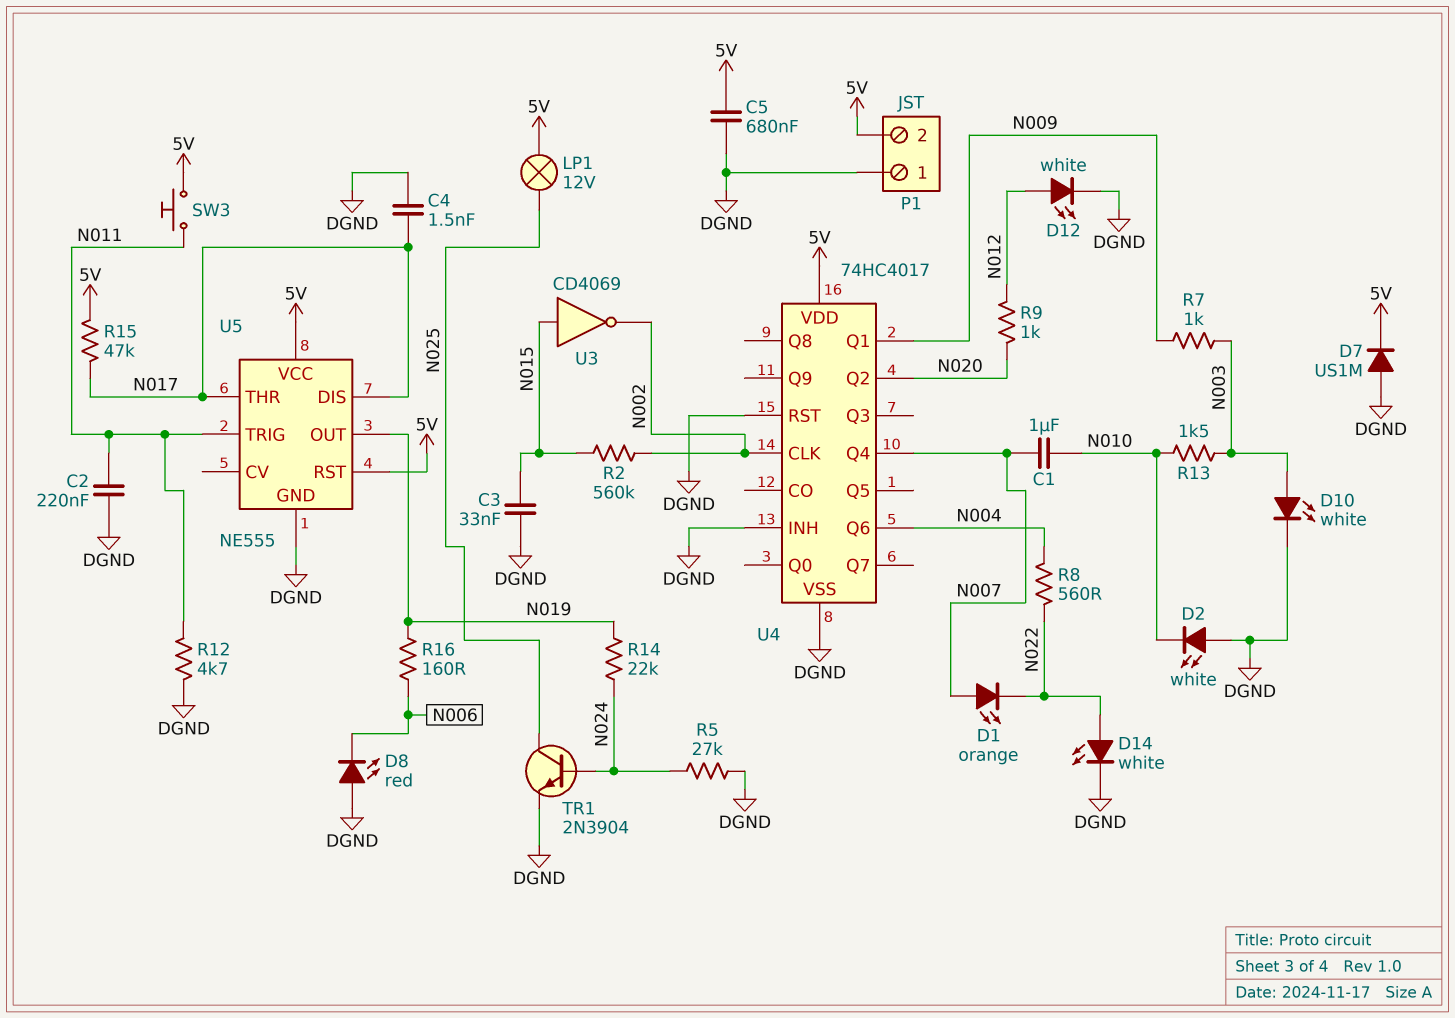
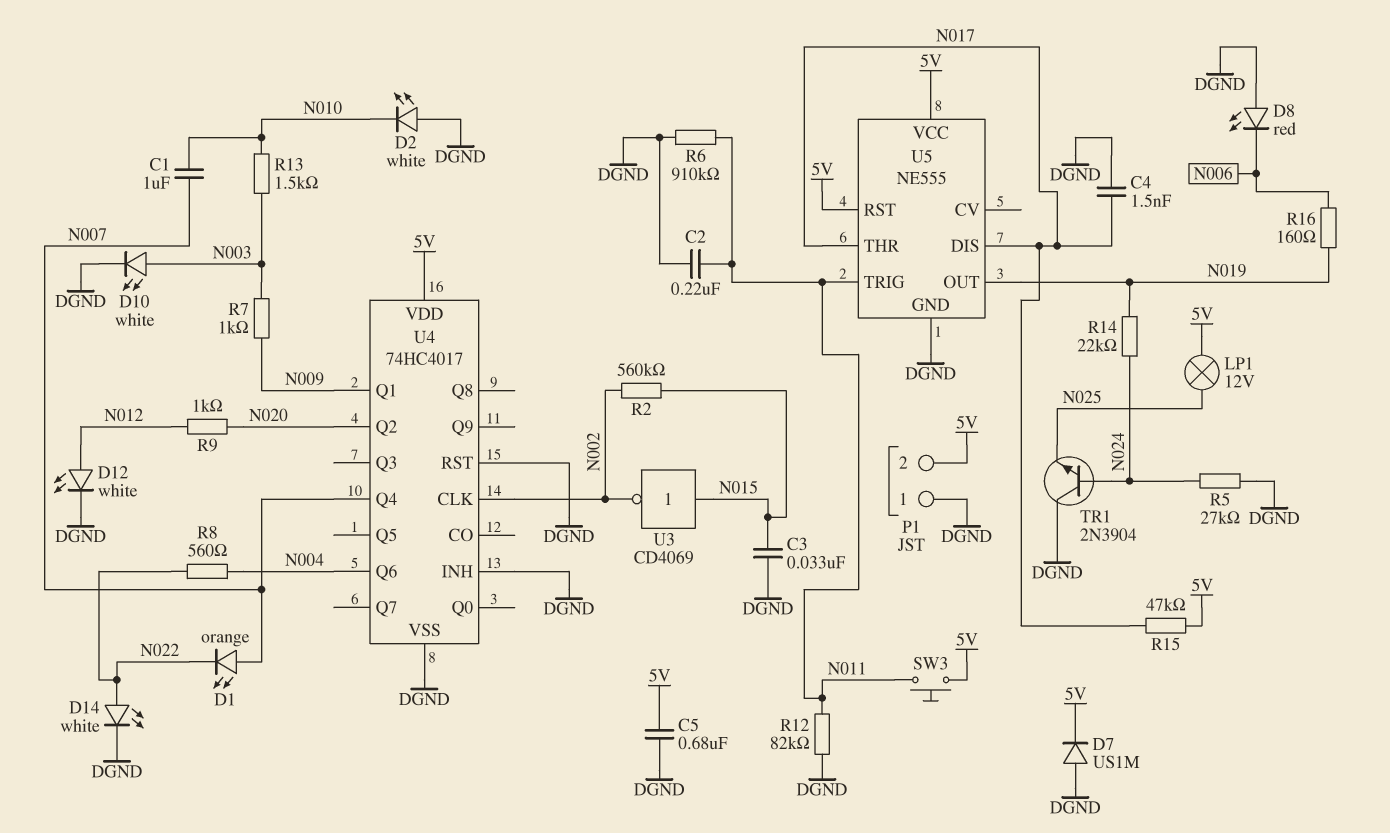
R6: none -> 910k (DGND, N011)
R12: 4.7k (DGND, N011) -> 82k (DGND, N011)
TR1: NPN 2N3904 (B N024, C N025, E DGND) -> NPN 2N3904 (B N024, C DGND, E N025)

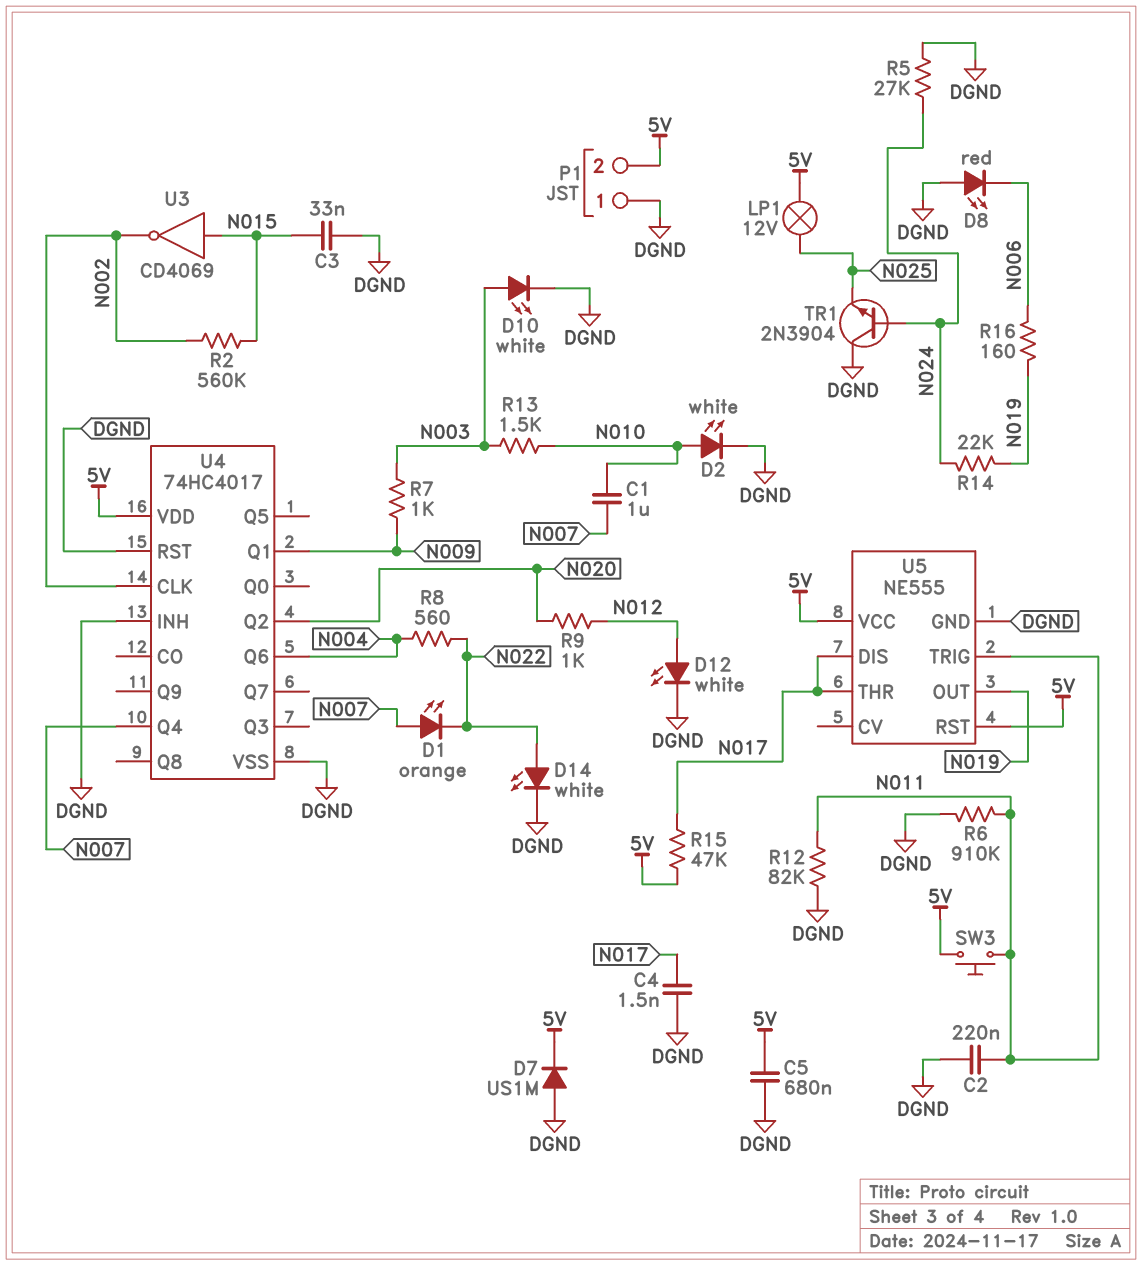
D2: LED white (A DGND, K N010) -> LED white (A N010, K DGND)

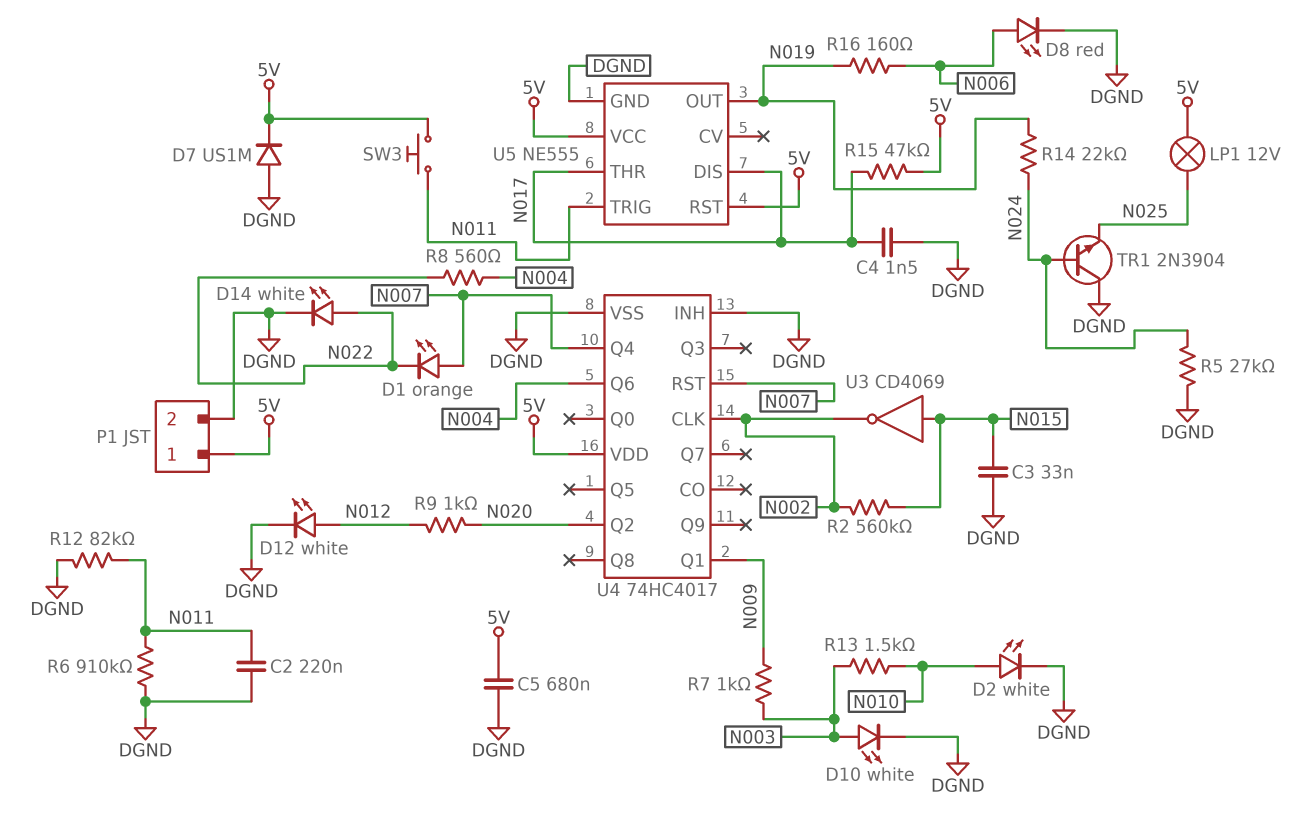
C1: 1uF (N007, N010) -> none
D8: LED red (A DGND, K N006) -> LED red (A N006, K DGND)
P1 pin 1: DGND -> 5V
P1 pin 2: 5V -> DGND
U4 pin RST: DGND -> N007

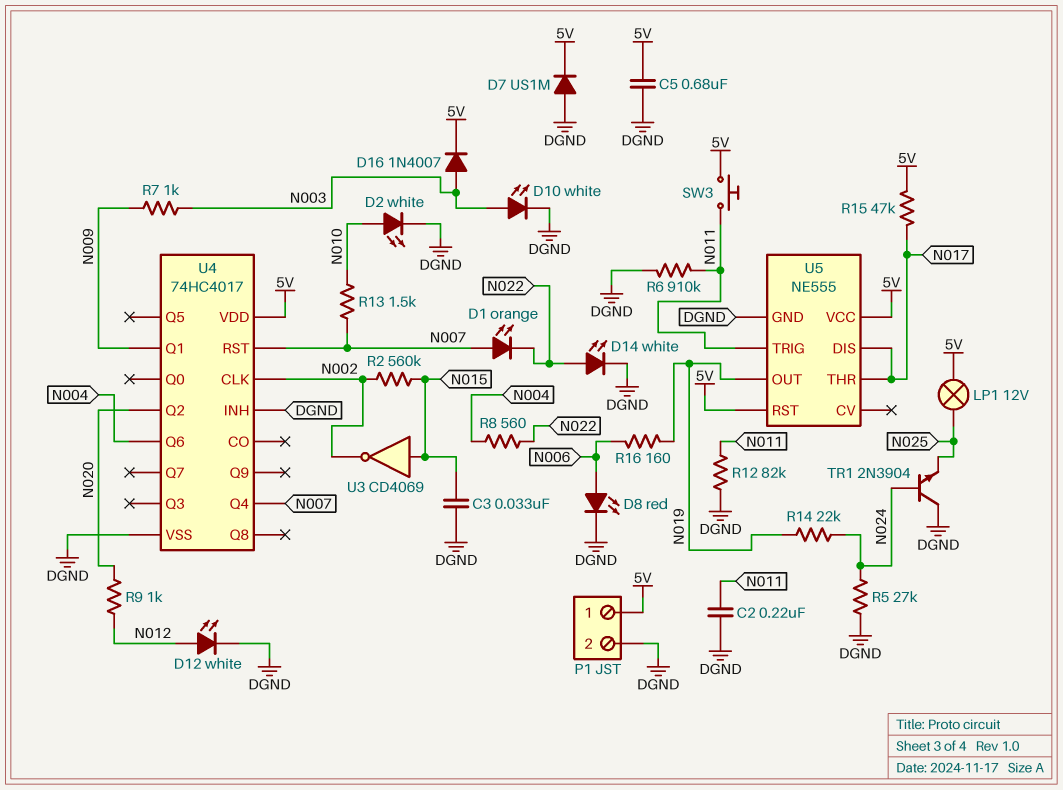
C4: 1.5nF (DGND, N017) -> none
D16: none -> diode 1N4007 (A N003, K 5V)
R13: 1.5k (N003, N010) -> 1.5k (N007, N010)

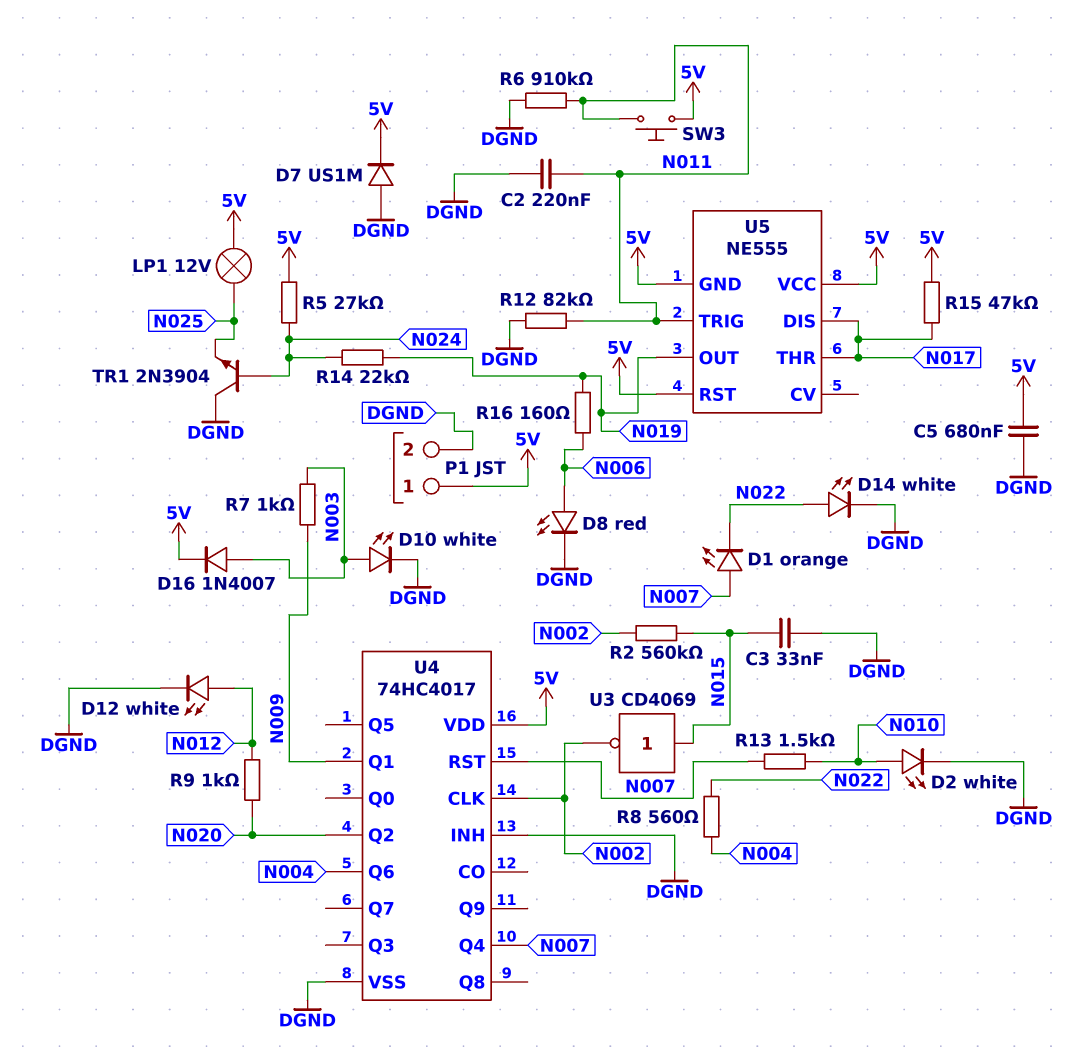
R5: 27k (DGND, N024) -> 27k (5V, N024)
U5 pin GND: DGND -> 5V

